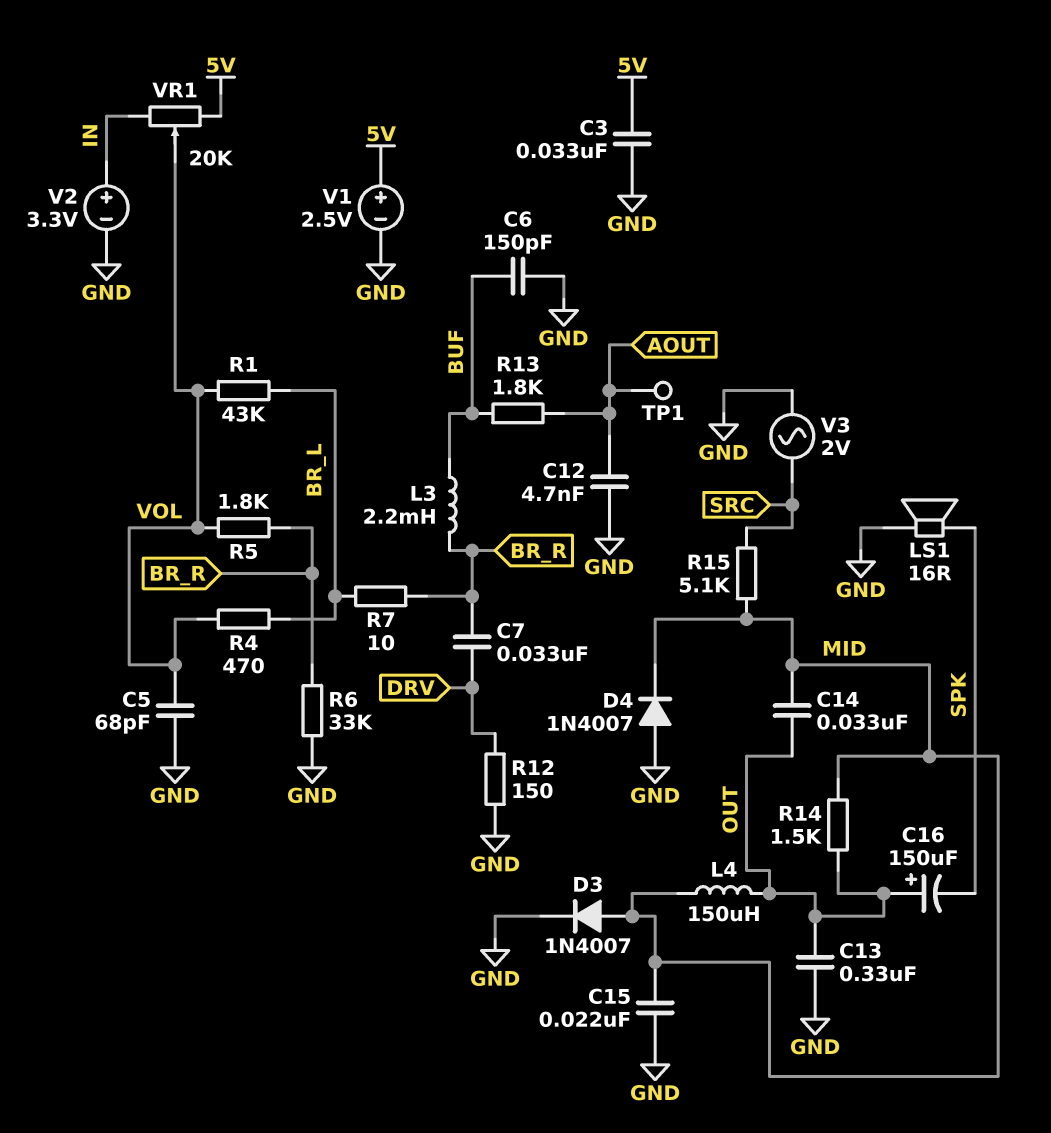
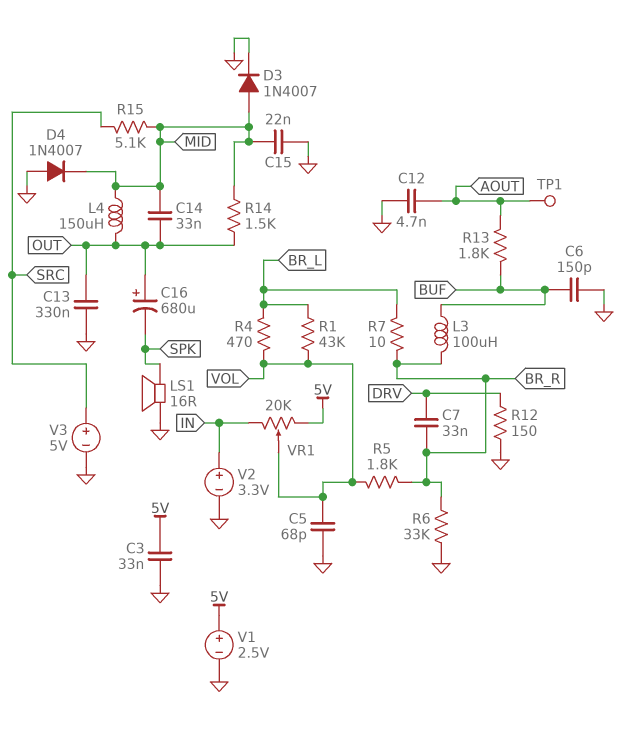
C16: 150uF (plus OUT, minus SPK) -> 680uF (plus OUT, minus SPK)
L3: 2.2mH (BR_R, BUF) -> 100uH (BR_R, BUF)
V3: AC 2V (GND, SRC) -> 5V (plus SRC, minus GND)

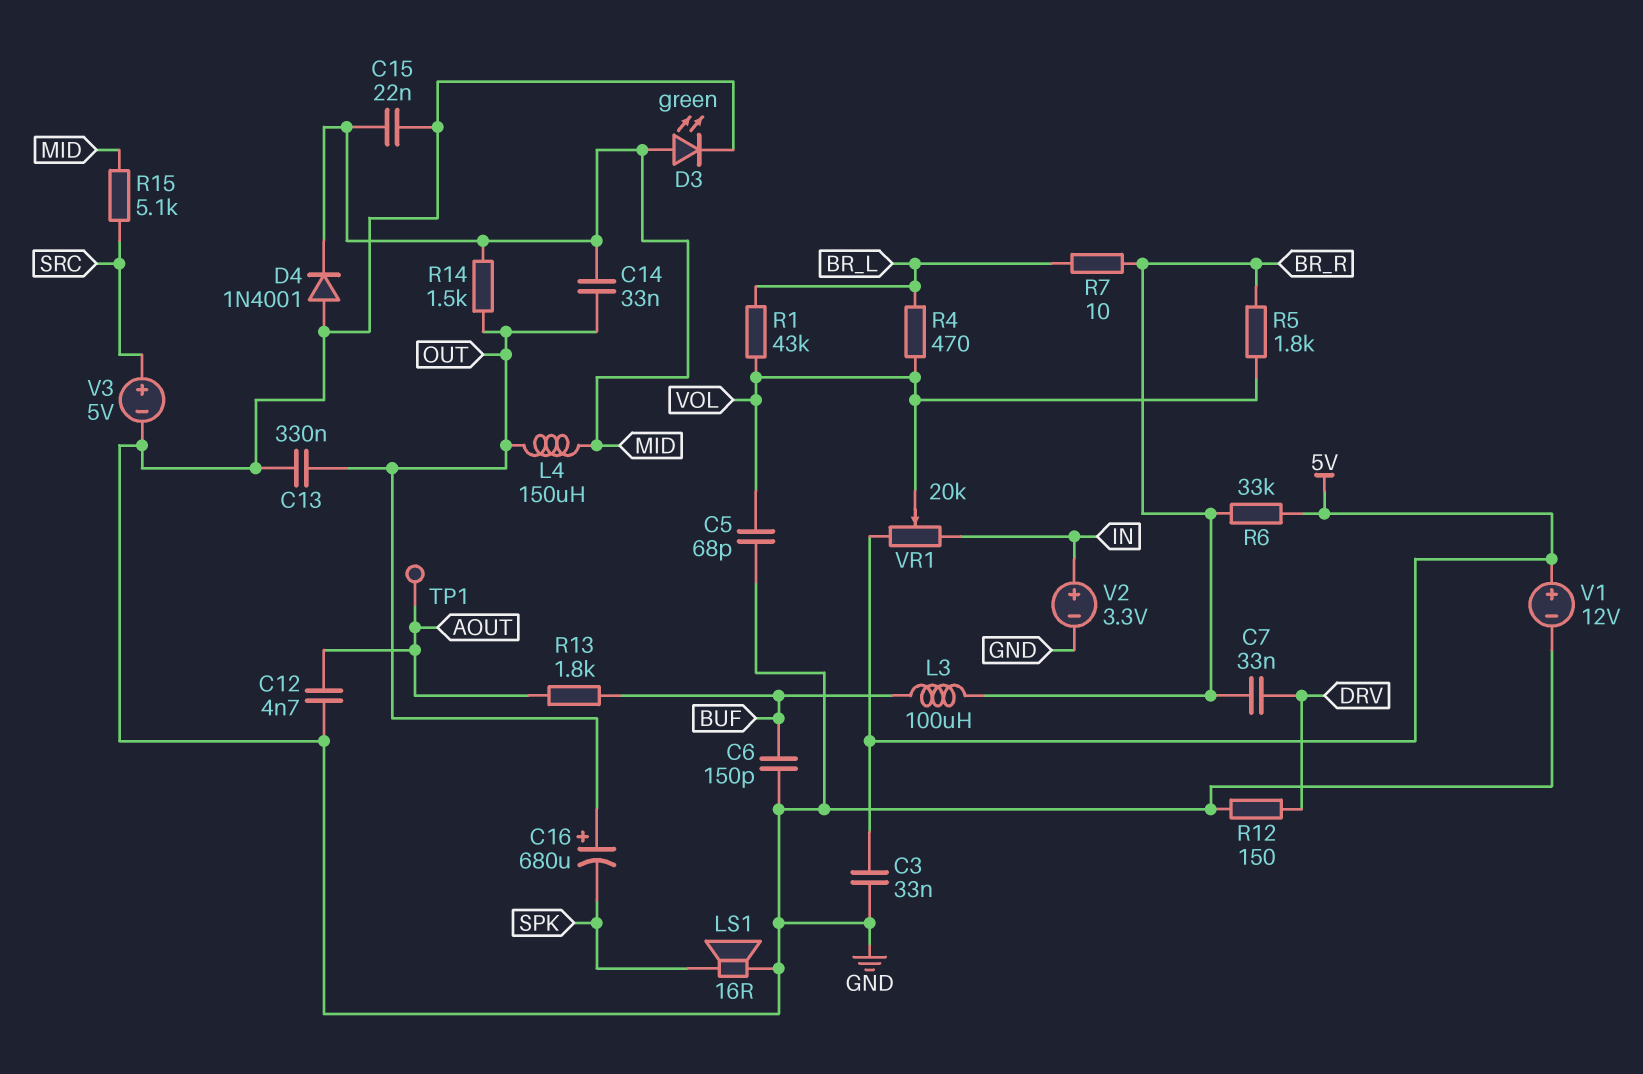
D3: diode 1N4007 (A MID, K GND) -> LED green (A MID, K GND)
D4: diode 1N4007 (A GND, K MID) -> diode 1N4001 (A GND, K MID)
R6: 33k (BR_R, GND) -> 33k (5V, BR_R)
V1: 2.5V (plus 5V, minus GND) -> 12V (plus 5V, minus GND)

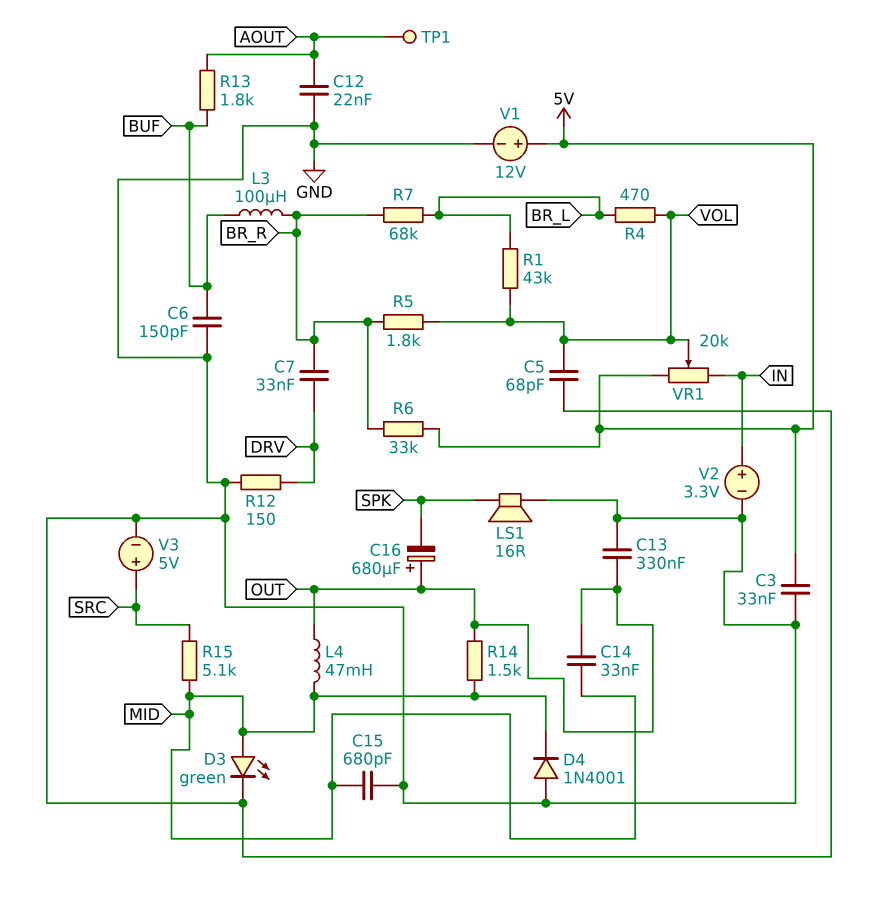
C12: 4.7nF (AOUT, GND) -> 22nF (AOUT, GND)
C15: 22nF (GND, MID) -> 680pF (GND, MID)
L4: 150uH (MID, OUT) -> 47mH (MID, OUT)
R7: 10 (BR_L, BR_R) -> 68k (BR_L, BR_R)

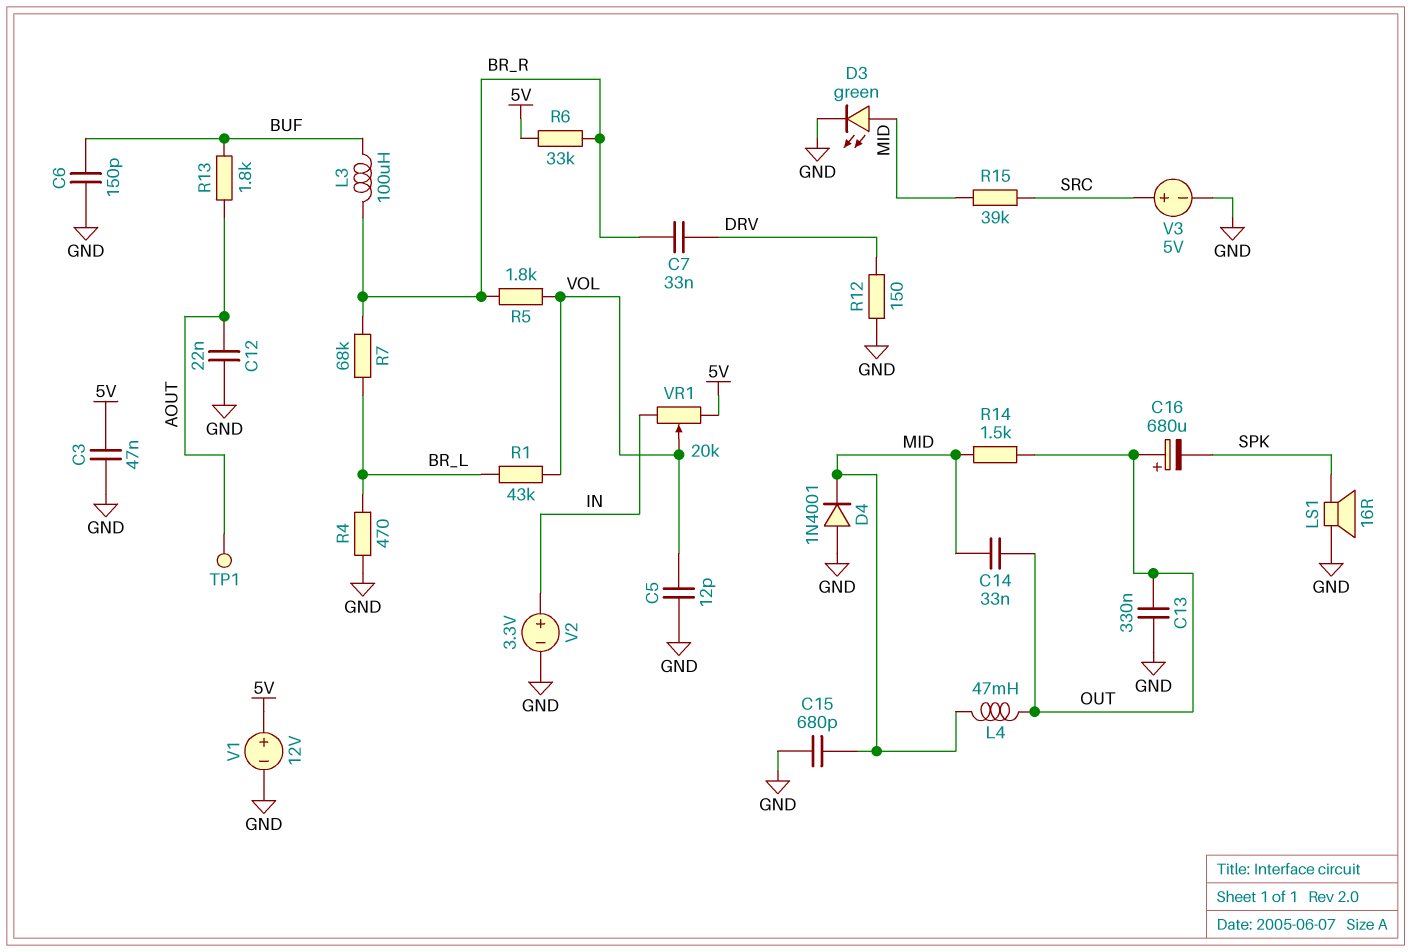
C3: 33nF (5V, GND) -> 47nF (5V, GND)
C5: 68pF (GND, VOL) -> 12pF (GND, VOL)
R4: 470 (BR_L, VOL) -> 470 (BR_L, GND)
R15: 5.1k (MID, SRC) -> 39k (MID, SRC)

